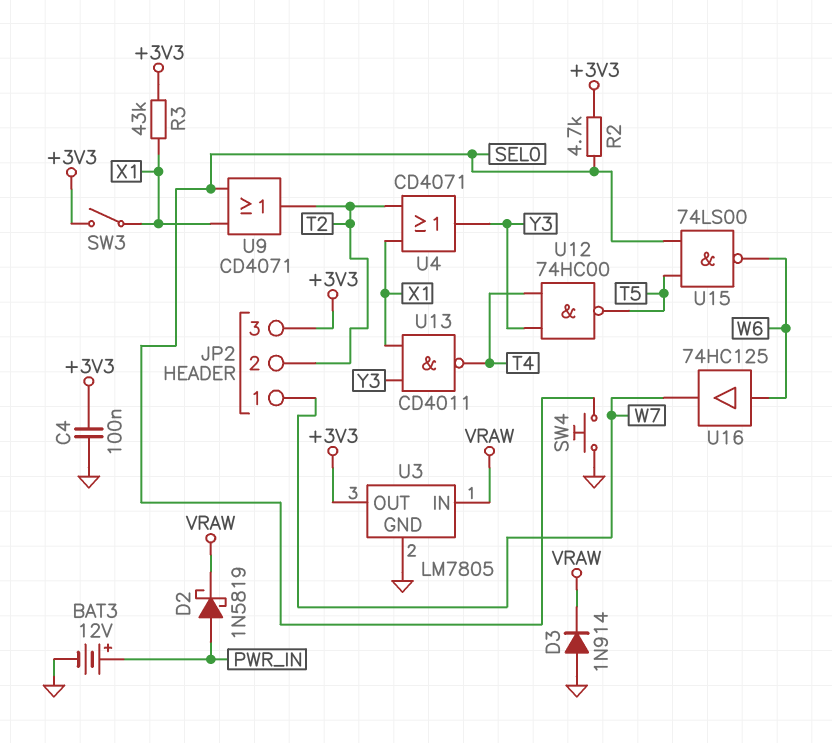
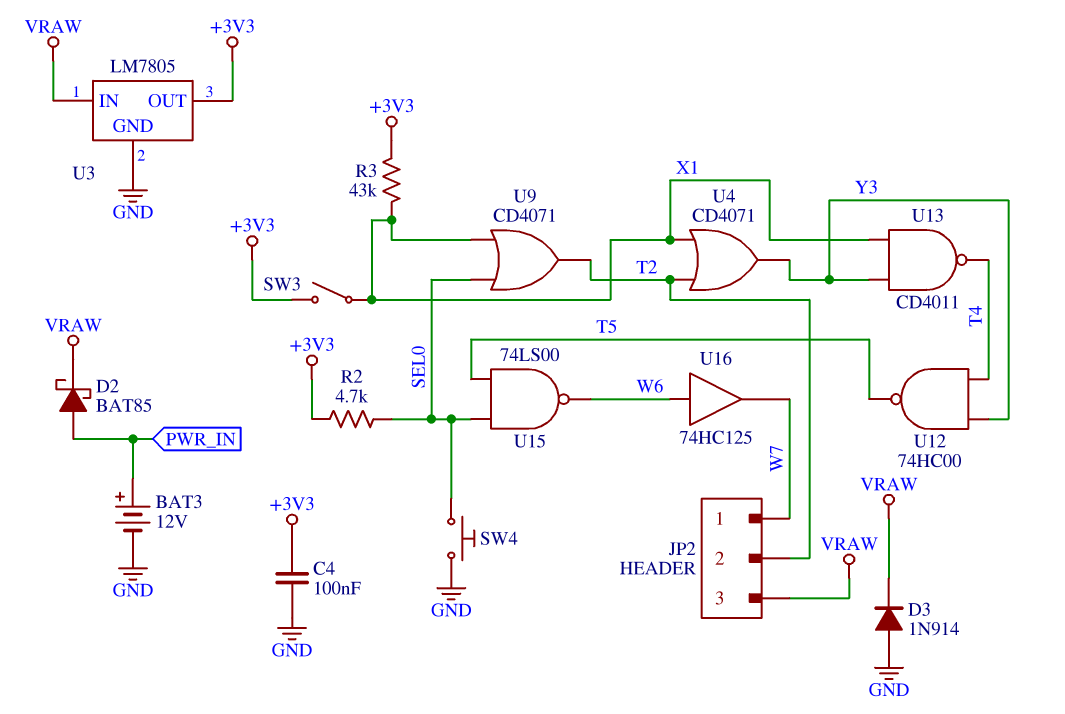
D2: schottky 1N5819 (A PWR_IN, K VRAW) -> schottky BAT85 (A PWR_IN, K VRAW)
JP2 pin 3: +3V3 -> VRAW

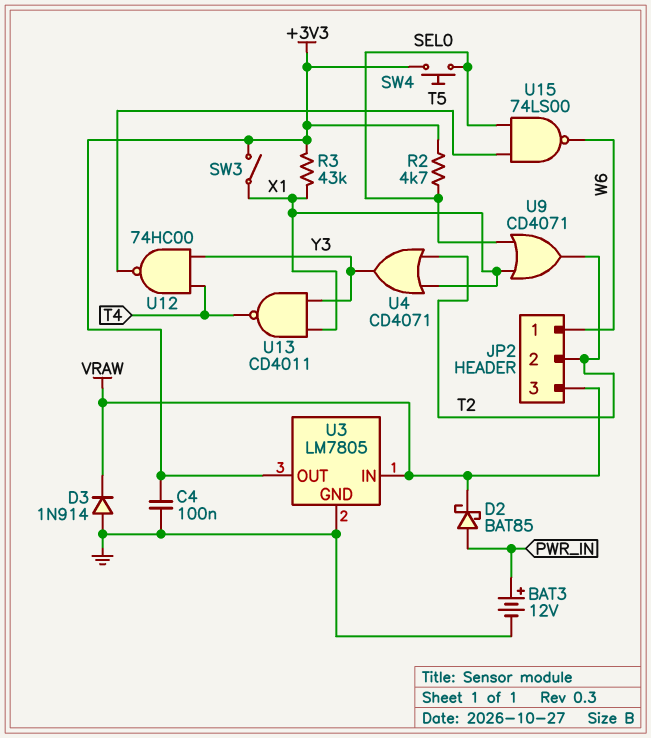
JP2 pin 1: W7 -> W6
SW4: button (GND, SEL0) -> button (+3V3, SEL0)
U16: buffer 74HC125 (in W6, out W7) -> none

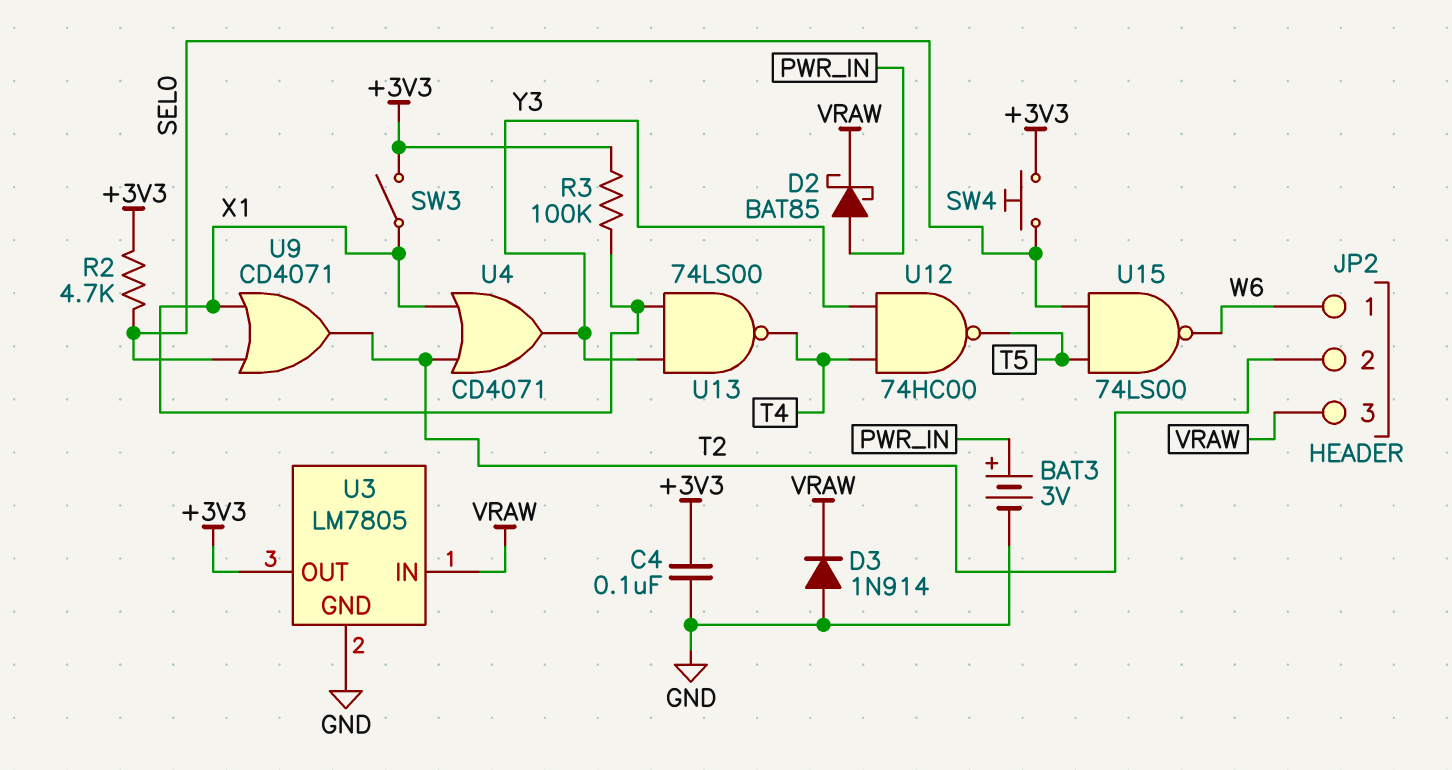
BAT3: 12V (plus PWR_IN, minus GND) -> 3V (plus PWR_IN, minus GND)
R3: 43k (+3V3, X1) -> 100k (+3V3, X1)
U13: NAND CD4011 (in X1, in Y3, out T4) -> NAND 74LS00 (in X1, in Y3, out T4)

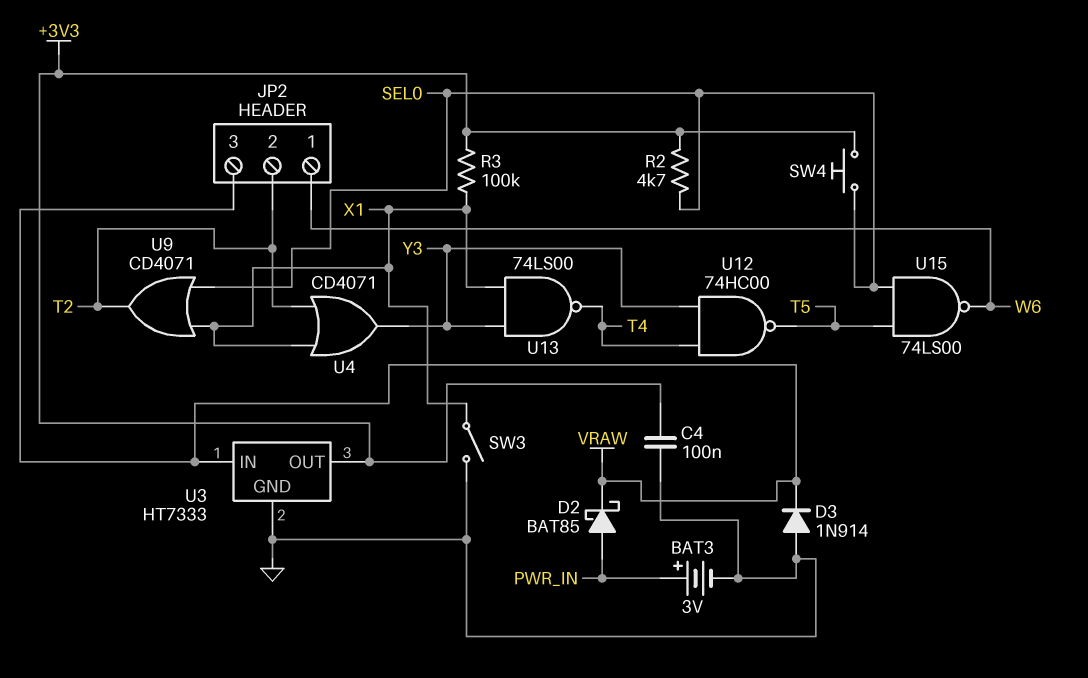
SW3: switch (+3V3, X1) -> switch (GND, X1)
U3: LM7805 -> HT7333

